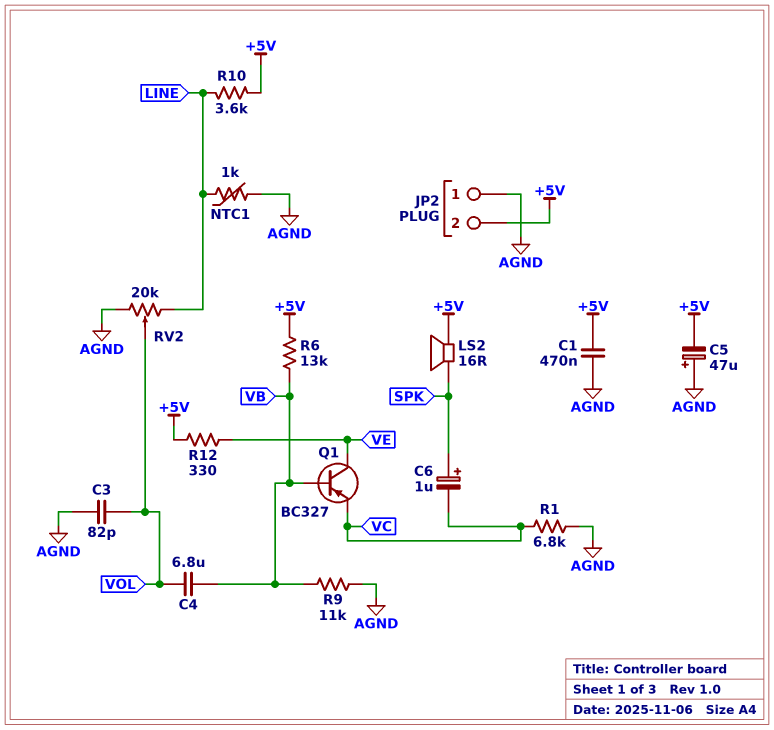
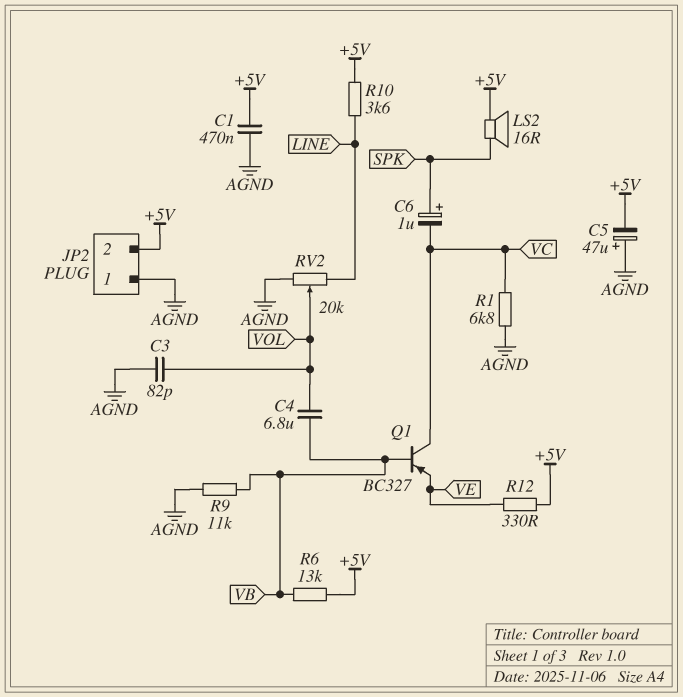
NTC1: 1k (AGND, LINE) -> none
Q1: PNP BC327 (B VB, C VE, E VC) -> PNP BC327 (B VB, C VC, E VE)

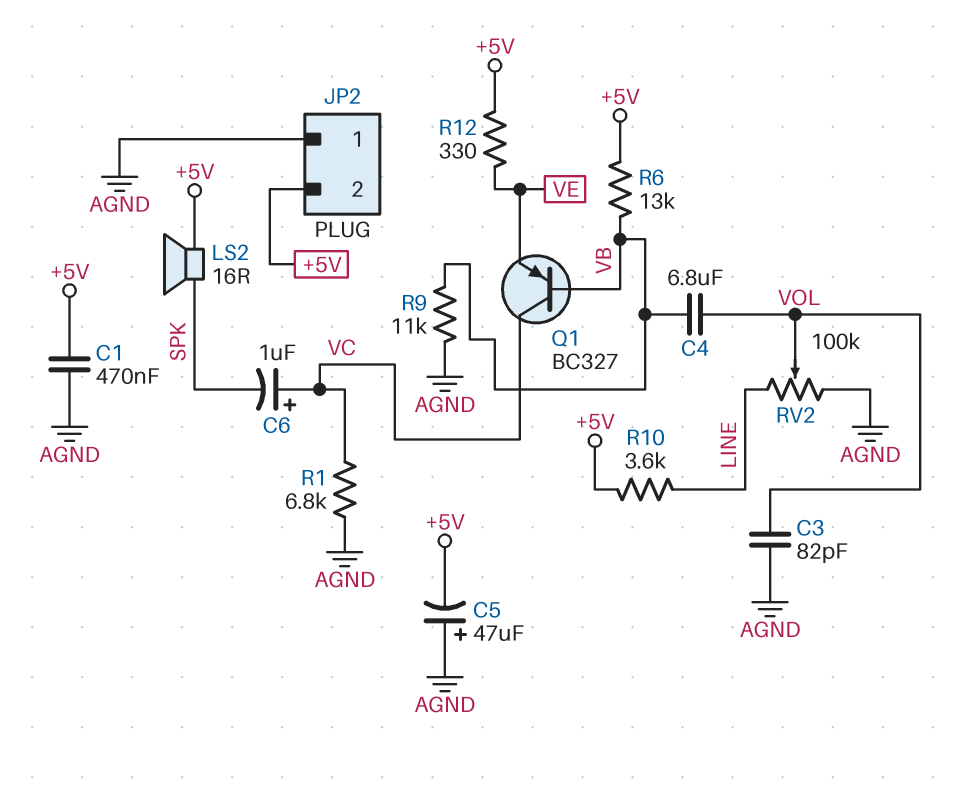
C6: 1uF (plus SPK, minus VC) -> 1uF (plus VC, minus SPK)
RV2: 20k (AGND, LINE, wiper VOL) -> 100k (AGND, LINE, wiper VOL)

